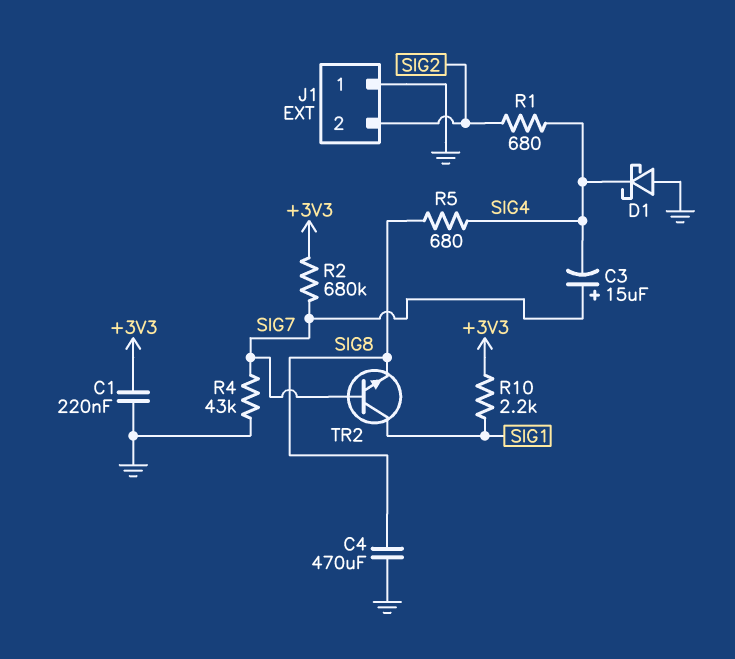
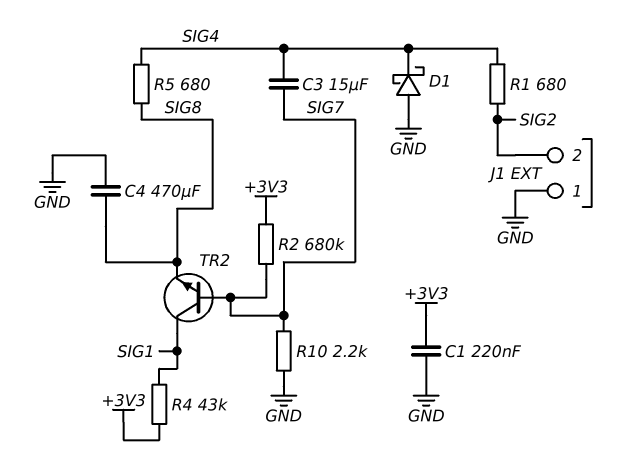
C3: 15uF (plus SIG7, minus SIG4) -> 15uF (SIG4, SIG7)
R4: 43k (GND, SIG7) -> 43k (+3V3, SIG1)
R10: 2.2k (+3V3, SIG1) -> 2.2k (GND, SIG7)

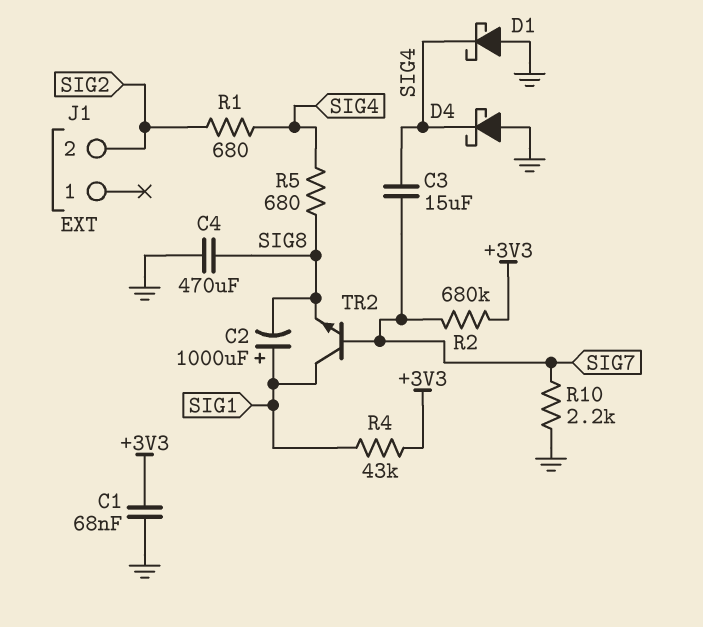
C1: 220nF (+3V3, GND) -> 68nF (+3V3, GND)
C2: none -> 1000uF (plus SIG1, minus SIG8)
D4: none -> schottky (A GND, K SIG4)
J1 pin 1: GND -> none

